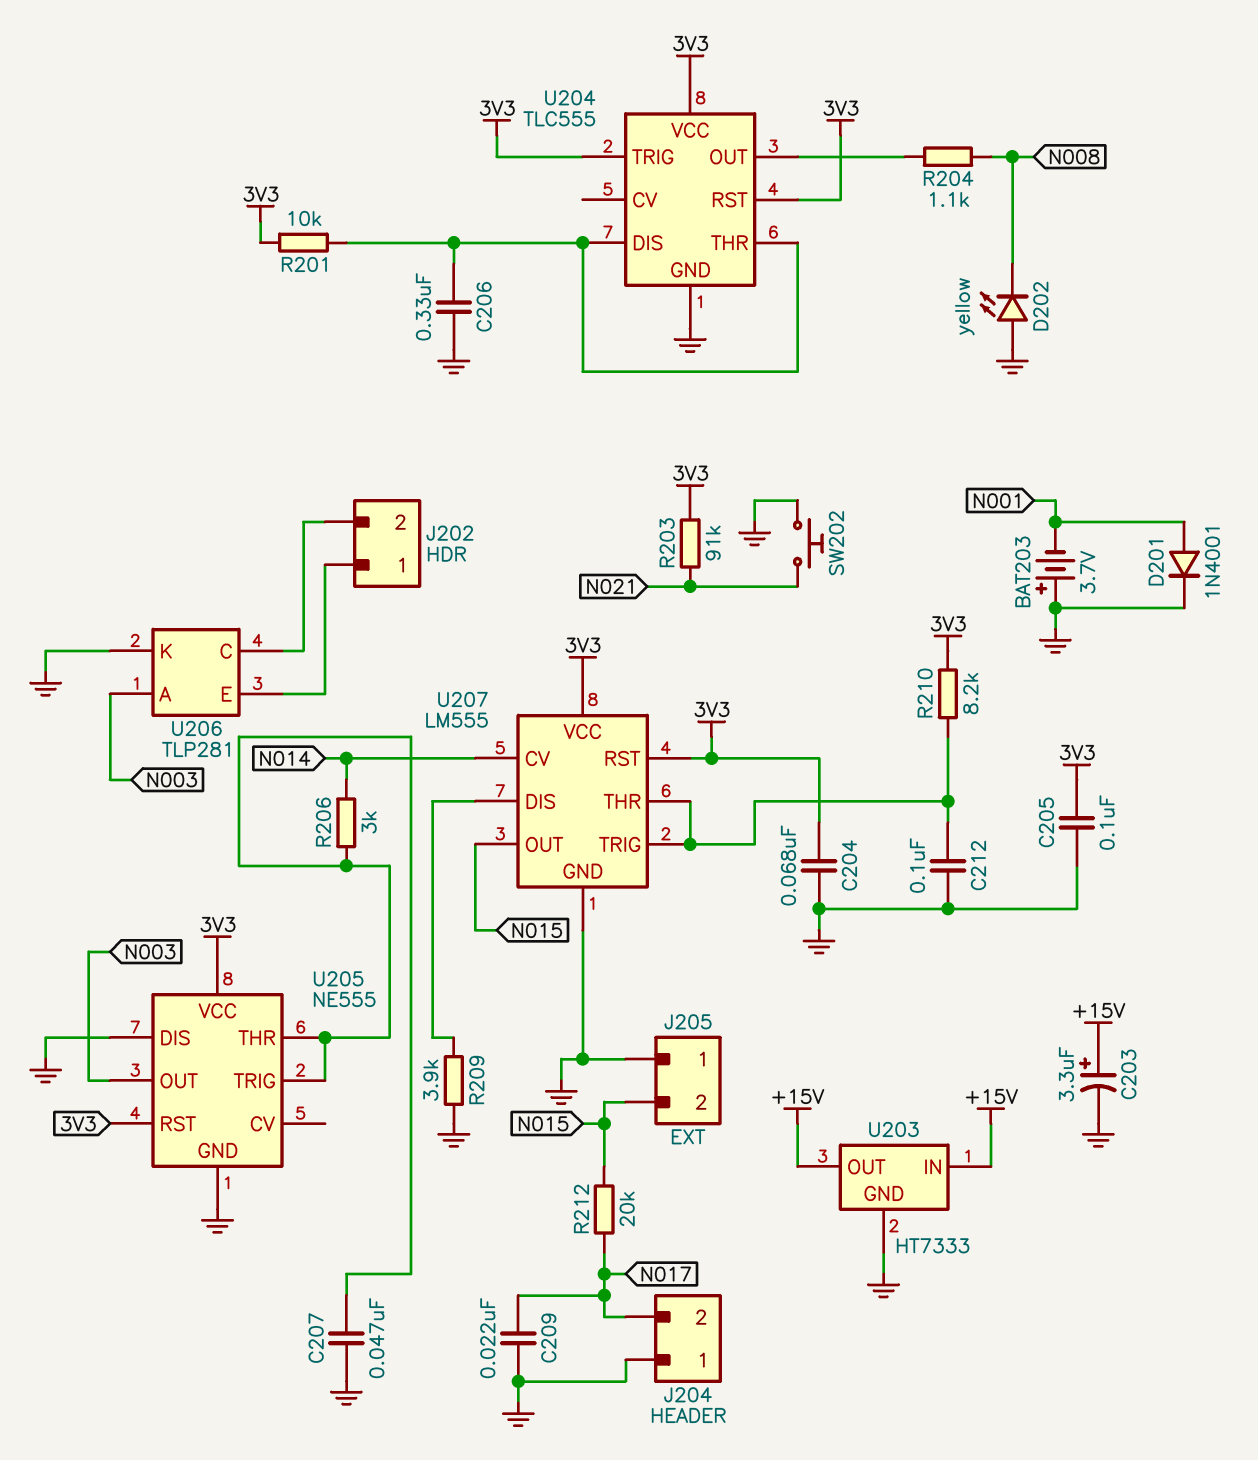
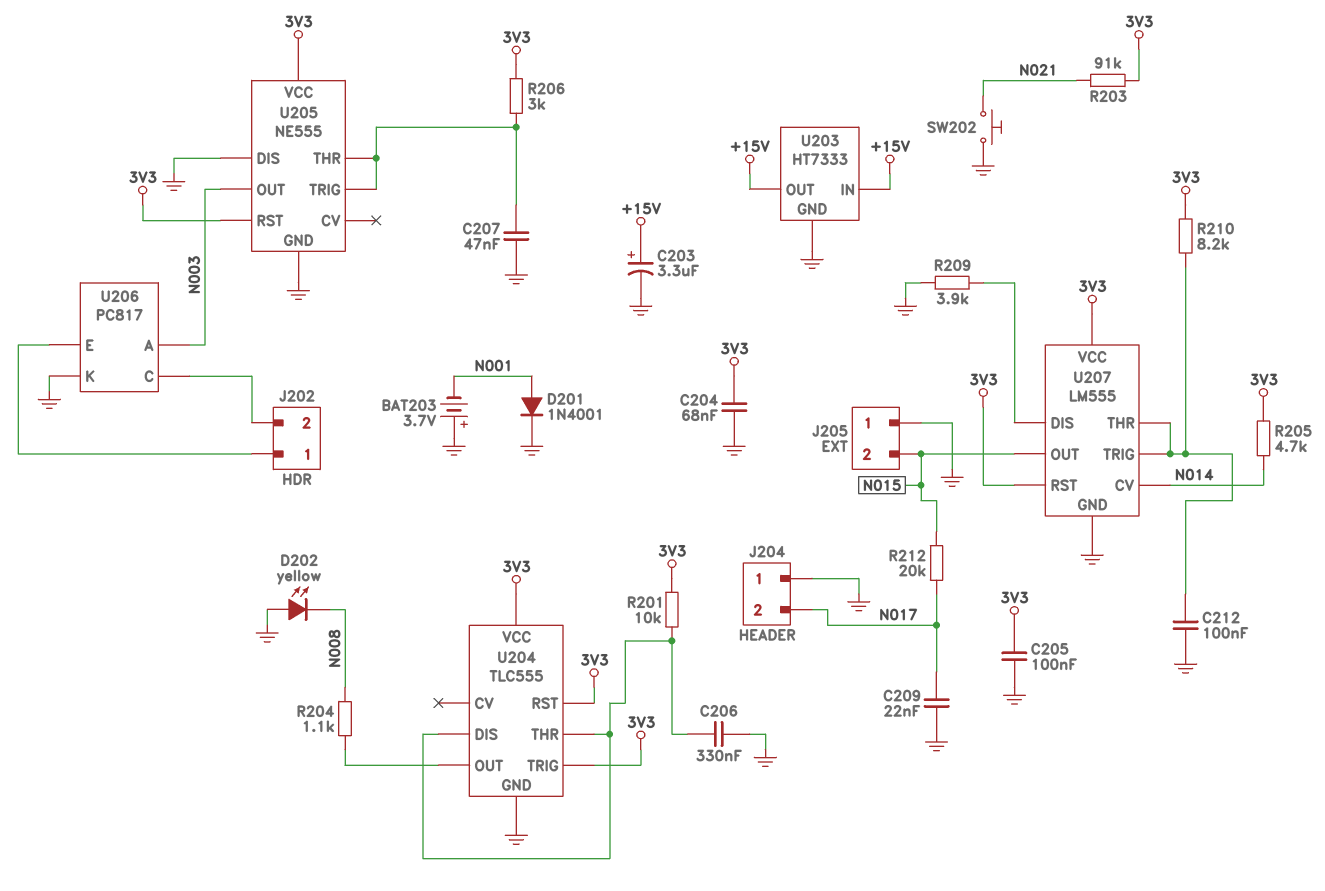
R205: none -> 4.7k (3V3, N014)
R206: 3k (N014, U205/THR) -> 3k (3V3, U205/THR)
U206: TLP281 -> PC817

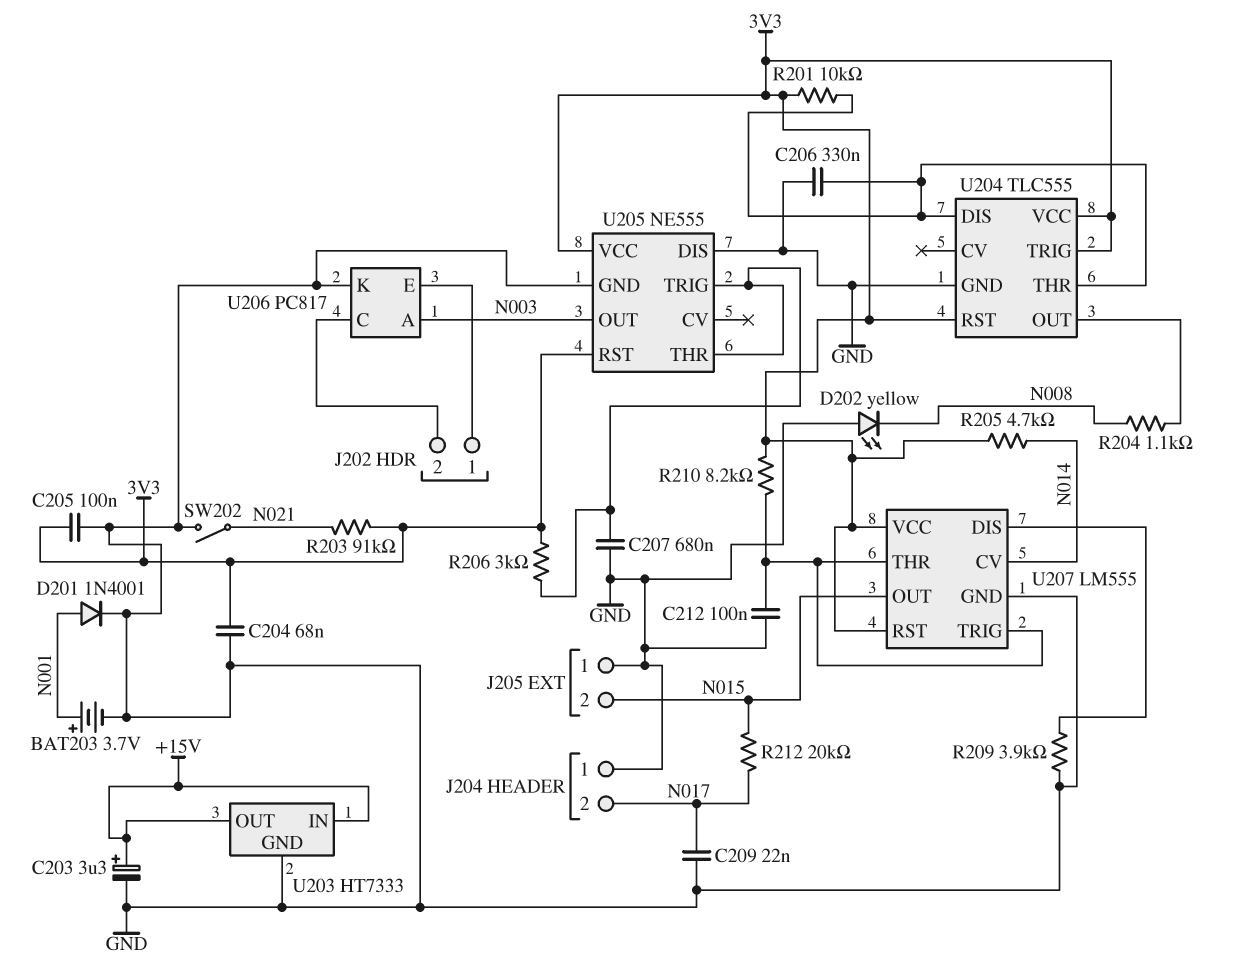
BAT203: 3.7V (plus GND, minus N001) -> 3.7V (plus N001, minus GND)
C207: 47nF (GND, U205/THR) -> 680nF (GND, U205/THR)
SW202: button (GND, N021) -> switch (GND, N021)

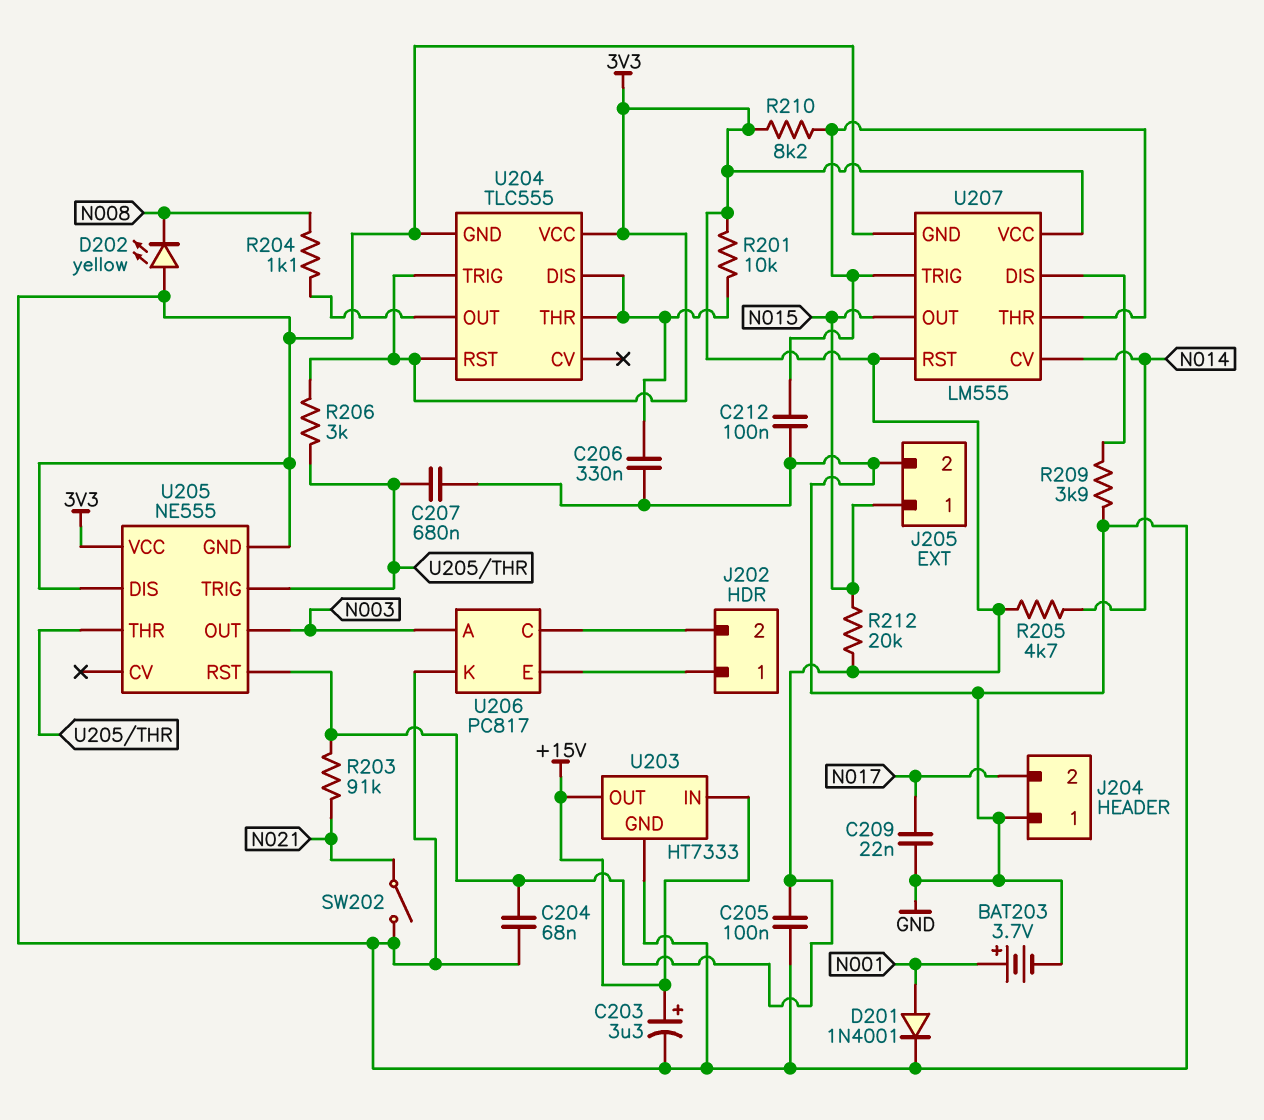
J205 pin 1: GND -> N015
J205 pin 2: N015 -> GND
R212: 20k (N015, N017) -> 20k (3V3, N015)

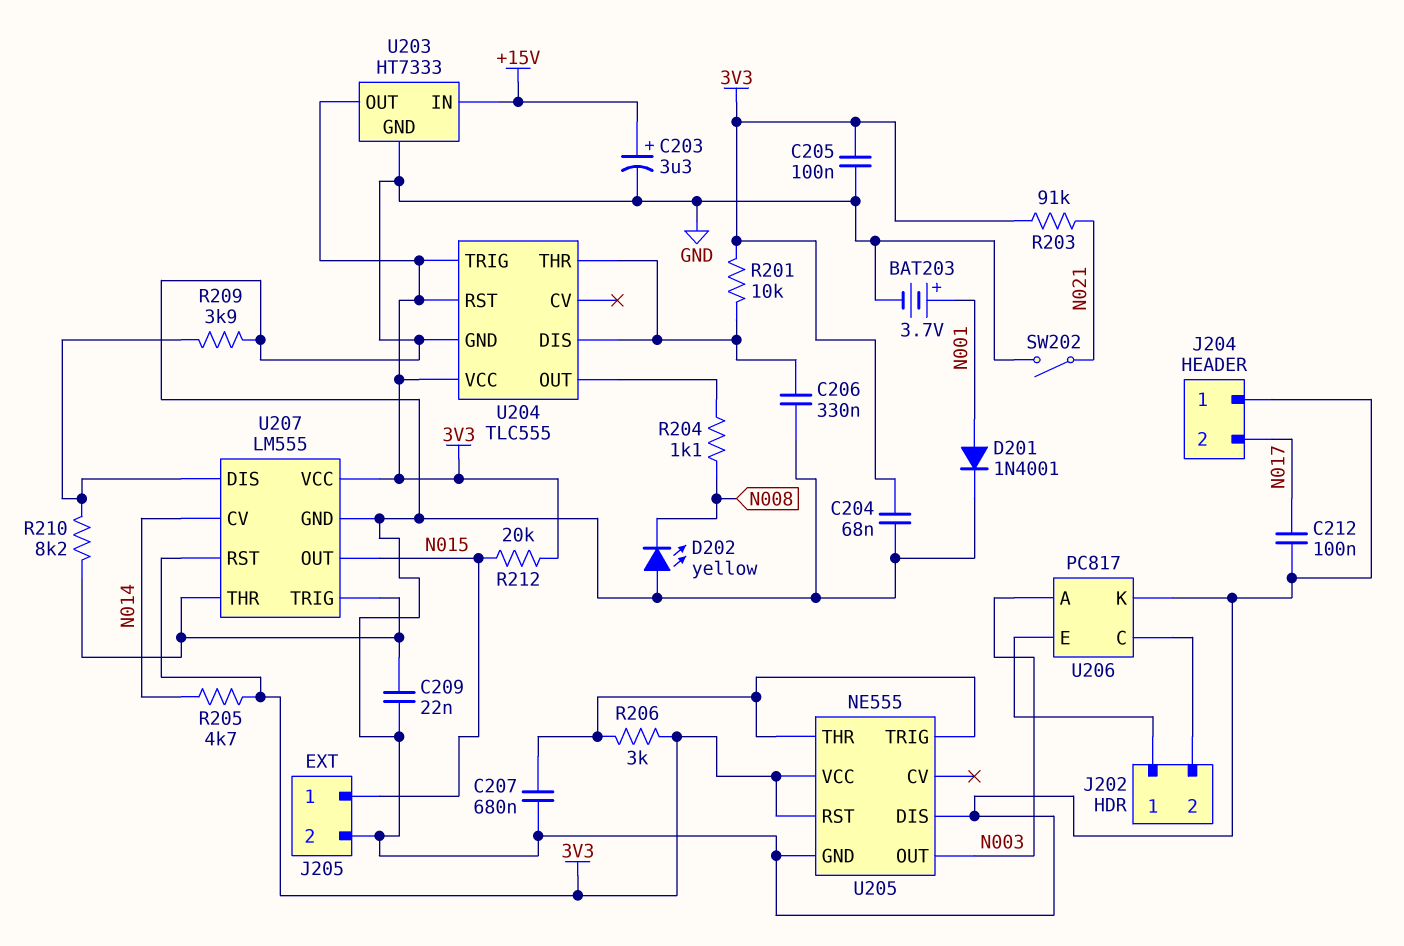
C209: 22nF (GND, N017) -> 22nF (GND, U207/THR)
C212: 100nF (GND, U207/THR) -> 100nF (GND, N017)
R210: 8.2k (3V3, U207/THR) -> 8.2k (U207/DIS, U207/THR)
U203 pin OUT: +15V -> 3V3

